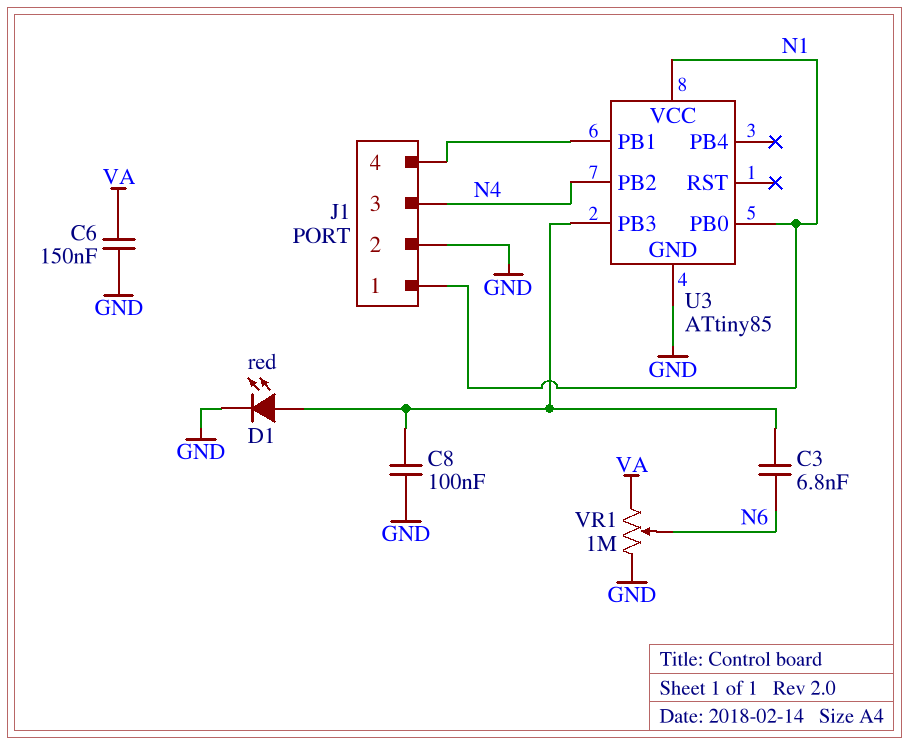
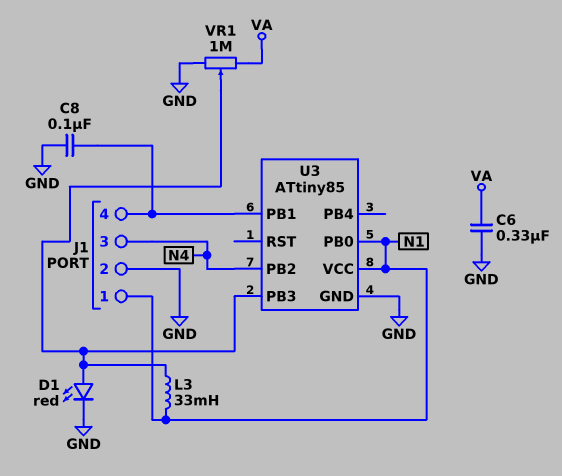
C3: 6.8nF (N6, U3/PB3) -> none
C6: 150nF (GND, VA) -> 330nF (GND, VA)
C8: 100nF (GND, U3/PB3) -> 100nF (GND, J1/4)
L3: none -> 33mH (N1, U3/PB3)
VR1: 1M (GND, VA, wiper N6) -> 1M (GND, VA, wiper U3/PB3)

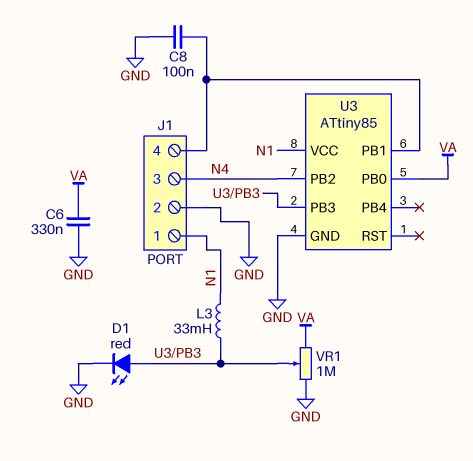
U3 pin PB0: N1 -> VA

